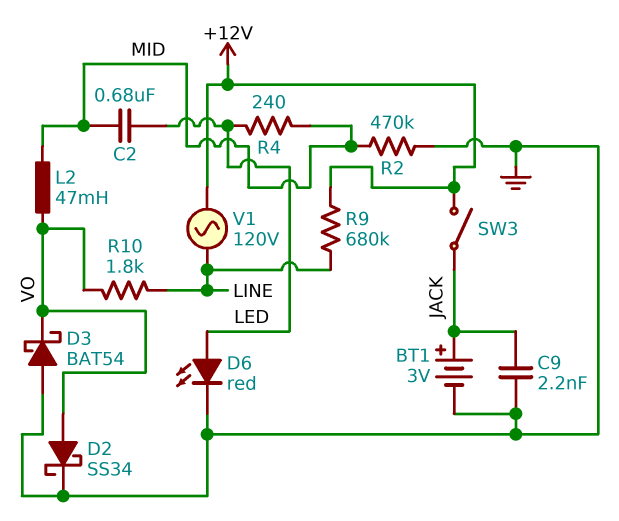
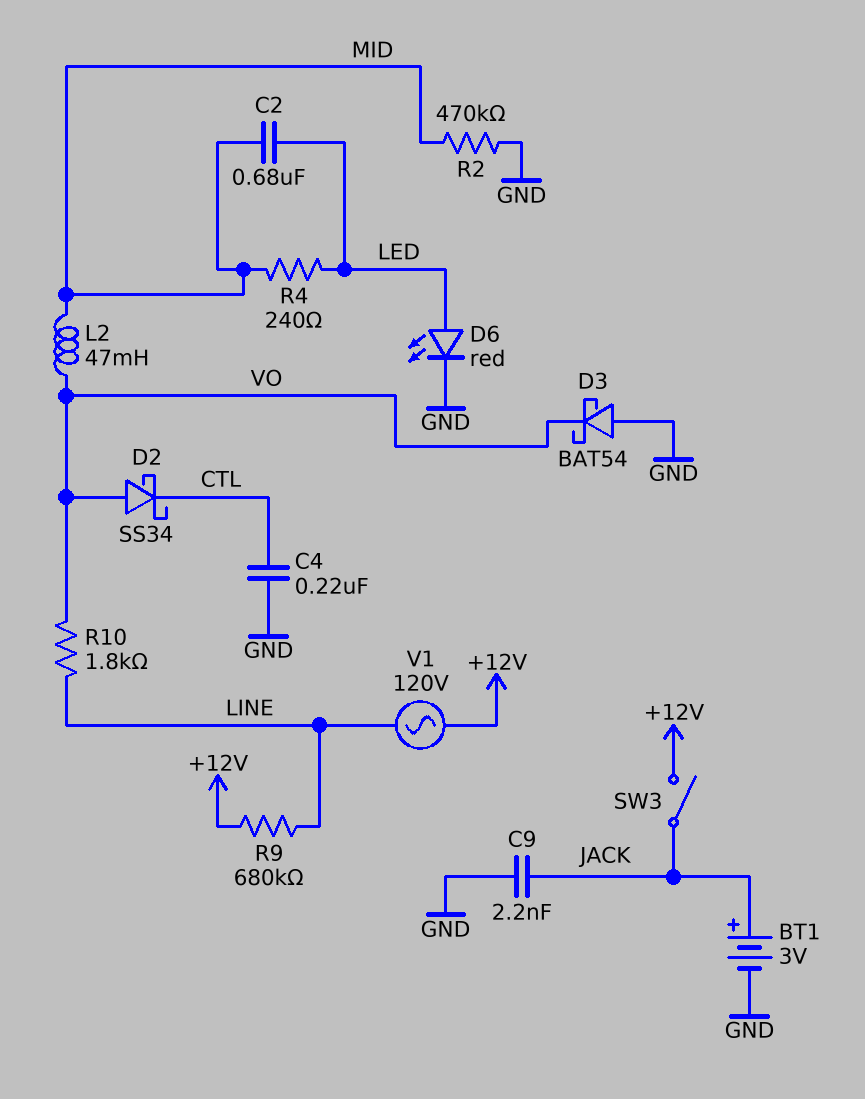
C4: none -> 220nF (CTL, GND)
D2: schottky SS34 (A VO, K GND) -> schottky SS34 (A VO, K CTL)

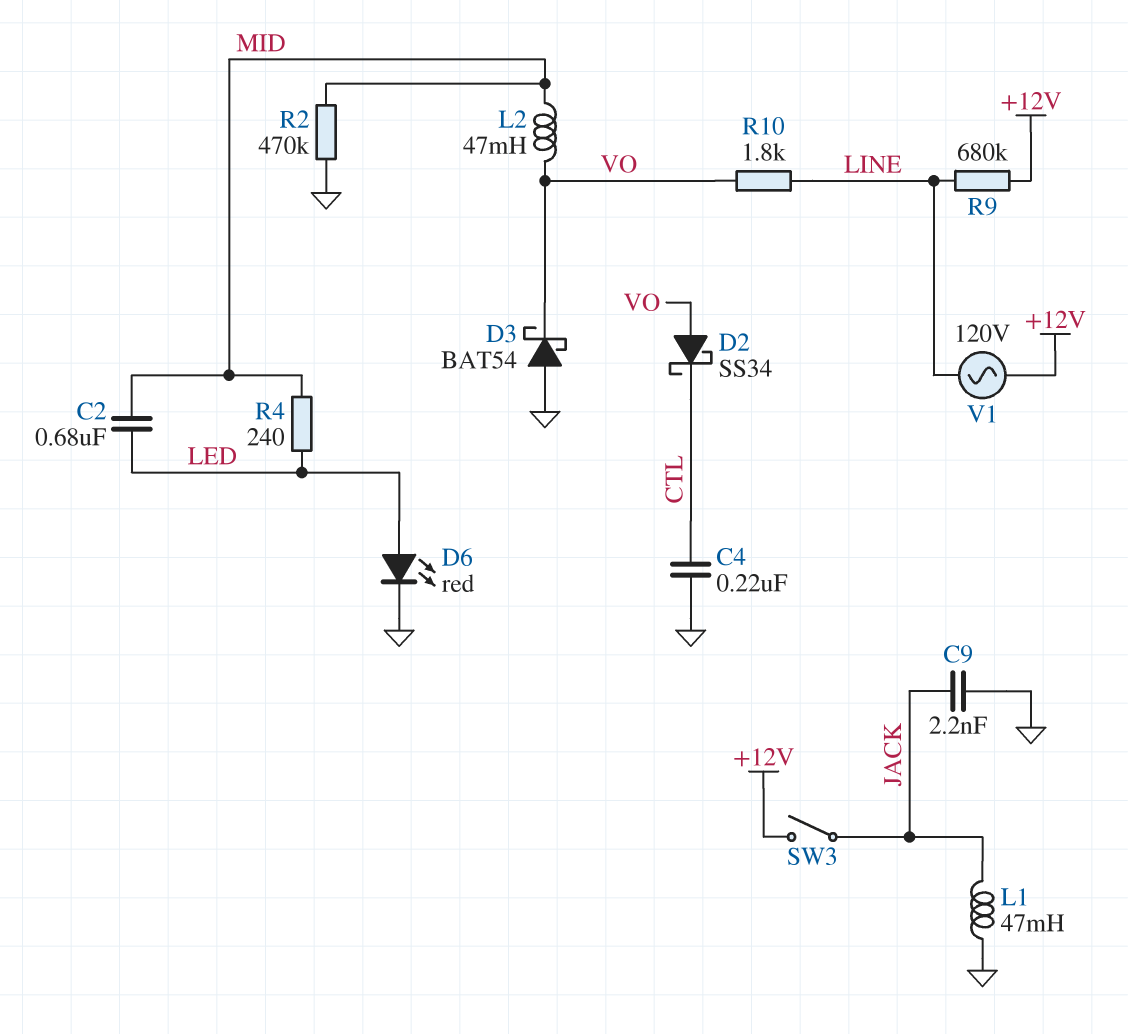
BT1: 3V (plus JACK, minus GND) -> none
L1: none -> 47mH (GND, JACK)

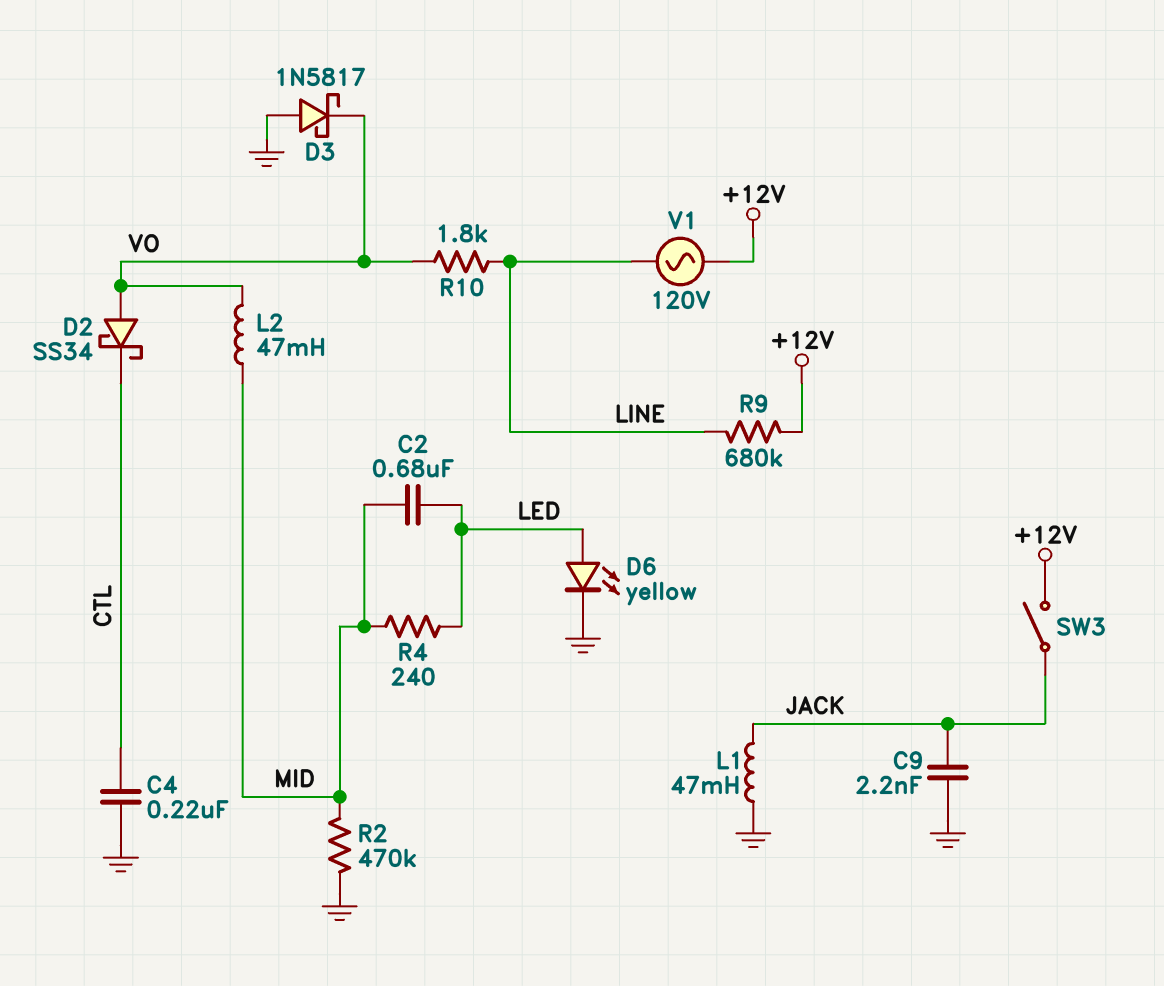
D3: schottky BAT54 (A GND, K VO) -> schottky 1N5817 (A GND, K VO)
D6: LED red (A LED, K GND) -> LED yellow (A LED, K GND)

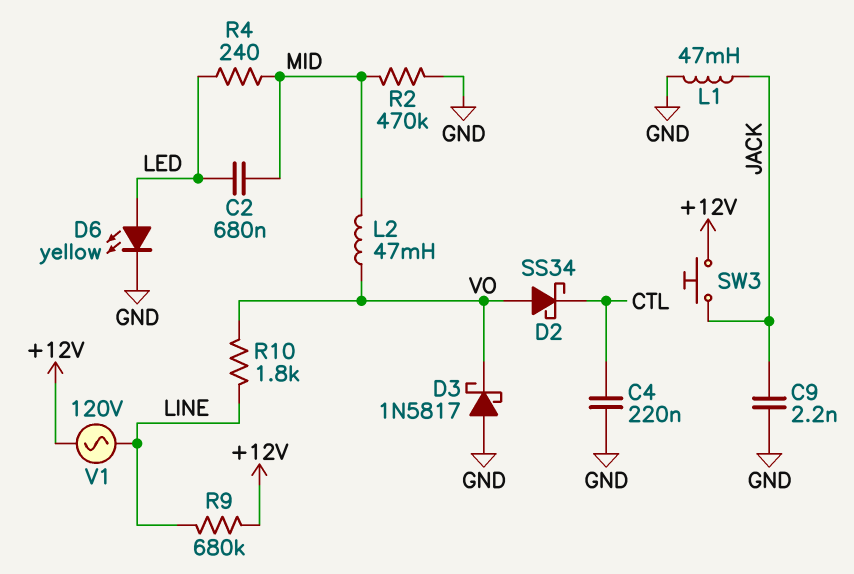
SW3: switch (+12V, JACK) -> button (+12V, JACK)

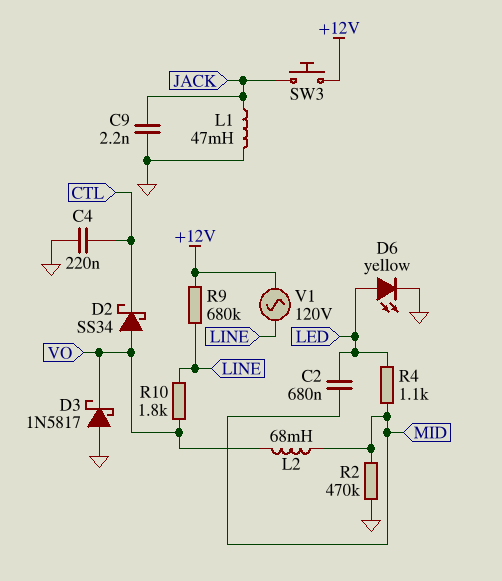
L2: 47mH (MID, VO) -> 68mH (MID, VO)
R4: 240 (LED, MID) -> 1.1k (LED, MID)

